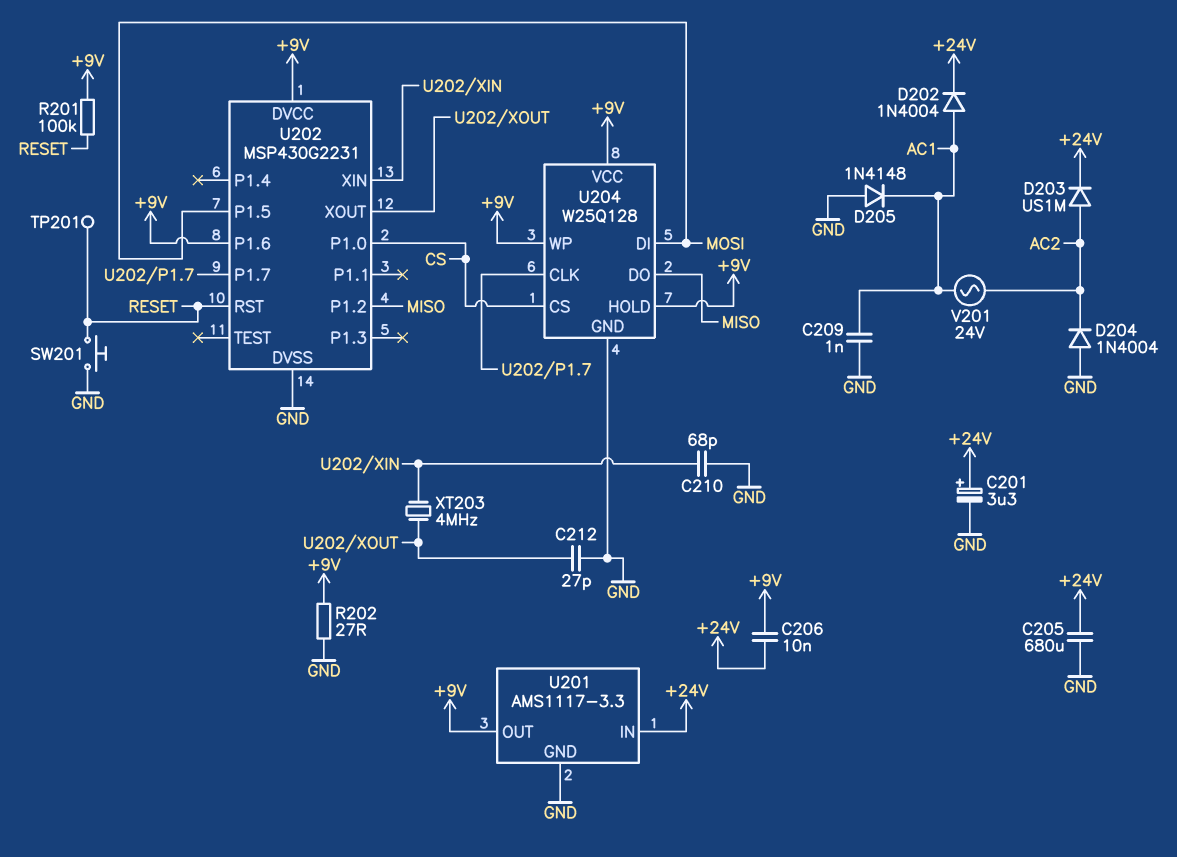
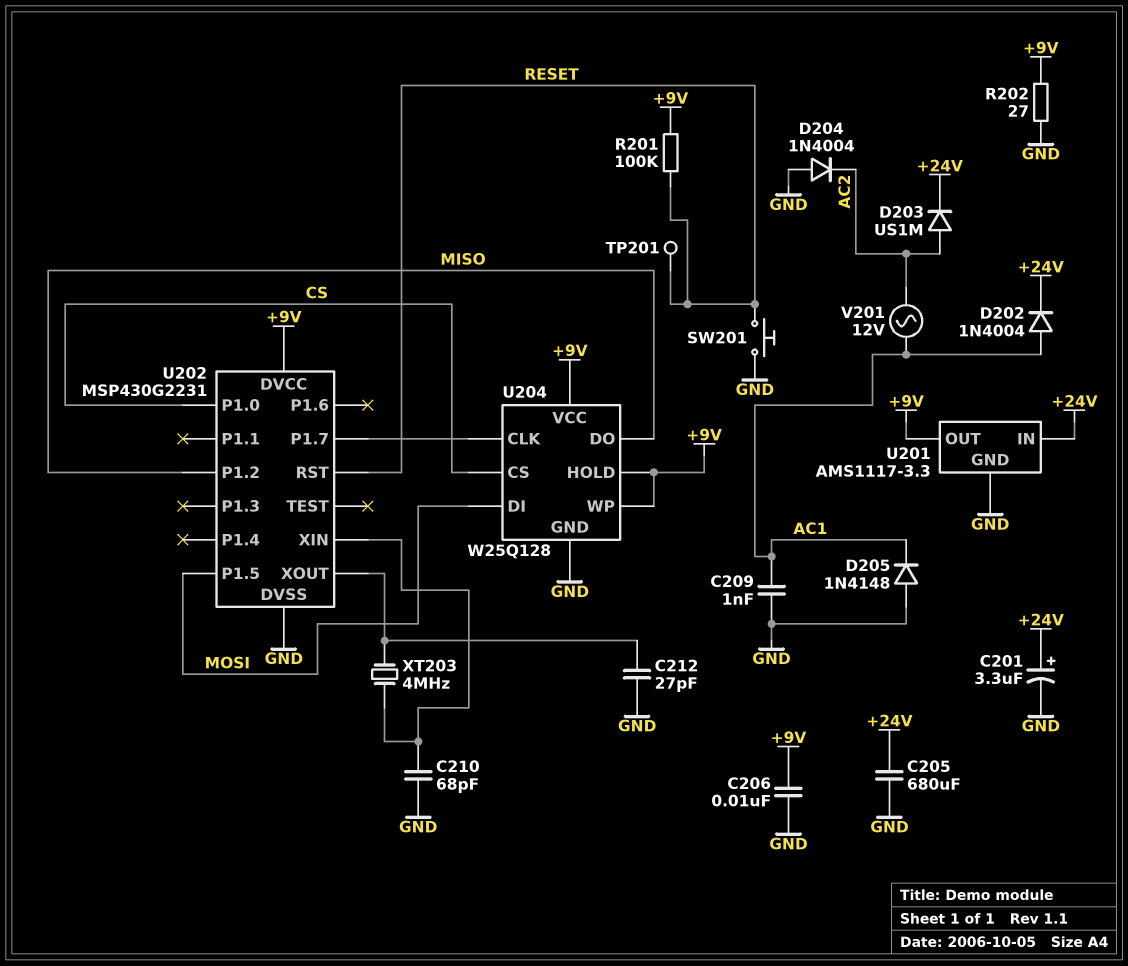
C206: 10nF (+9V, +24V) -> 10nF (+9V, GND)
U202 pin P1.6: +9V -> none
V201: AC 24V (AC1, AC2) -> AC 12V (AC1, AC2)

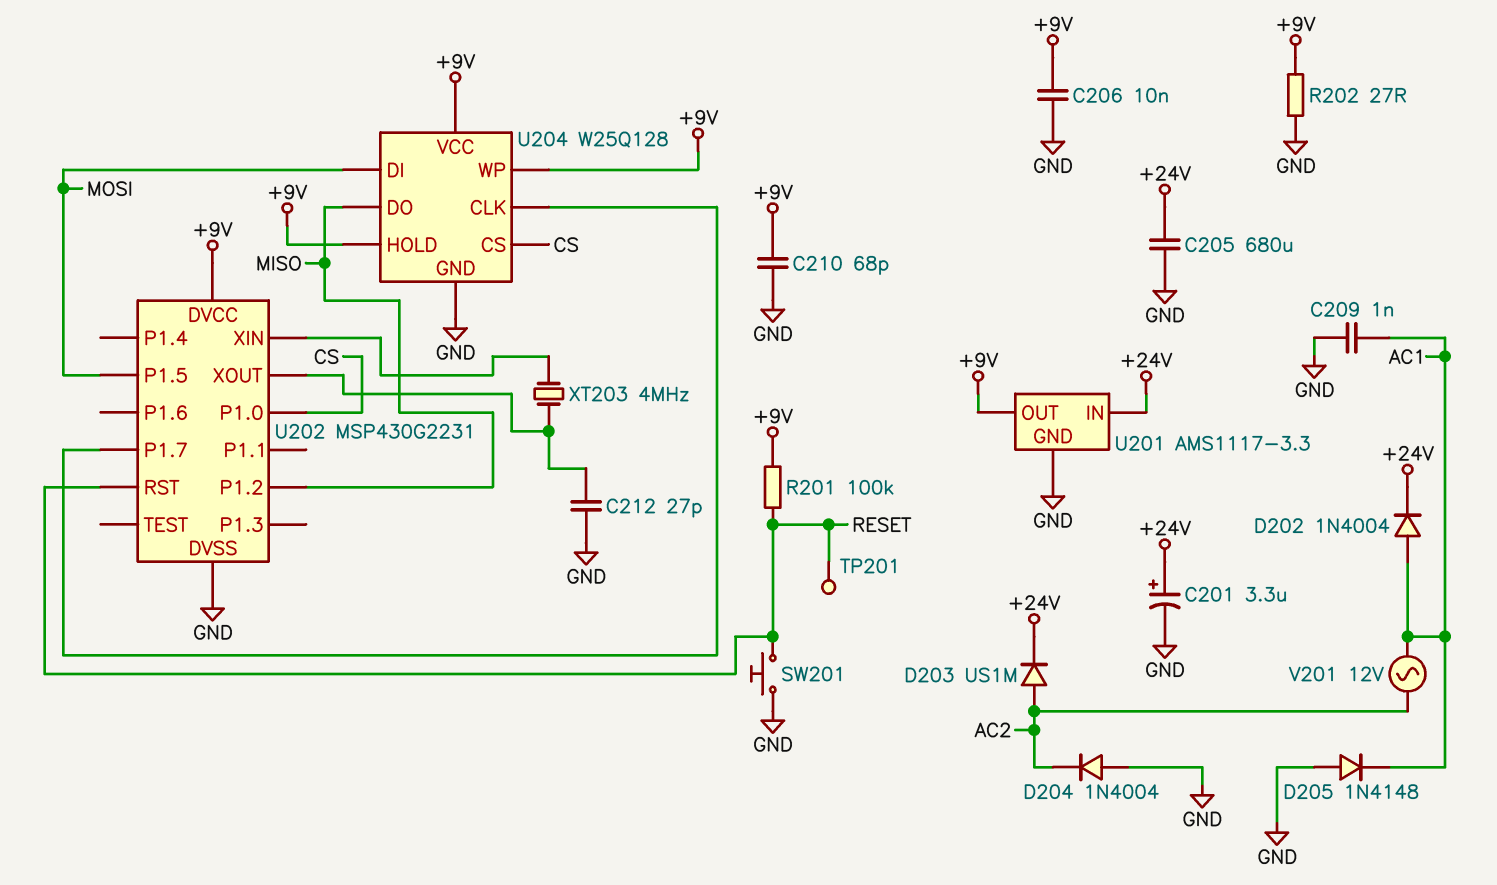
C210: 68pF (GND, U202/XIN) -> 68pF (+9V, GND)

